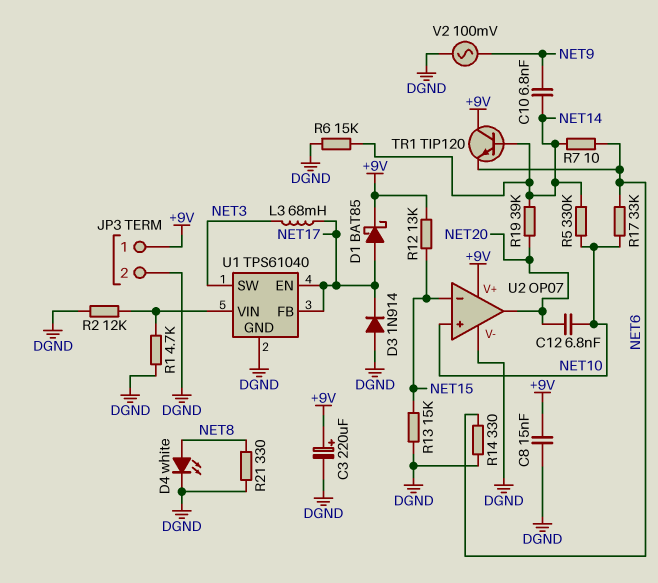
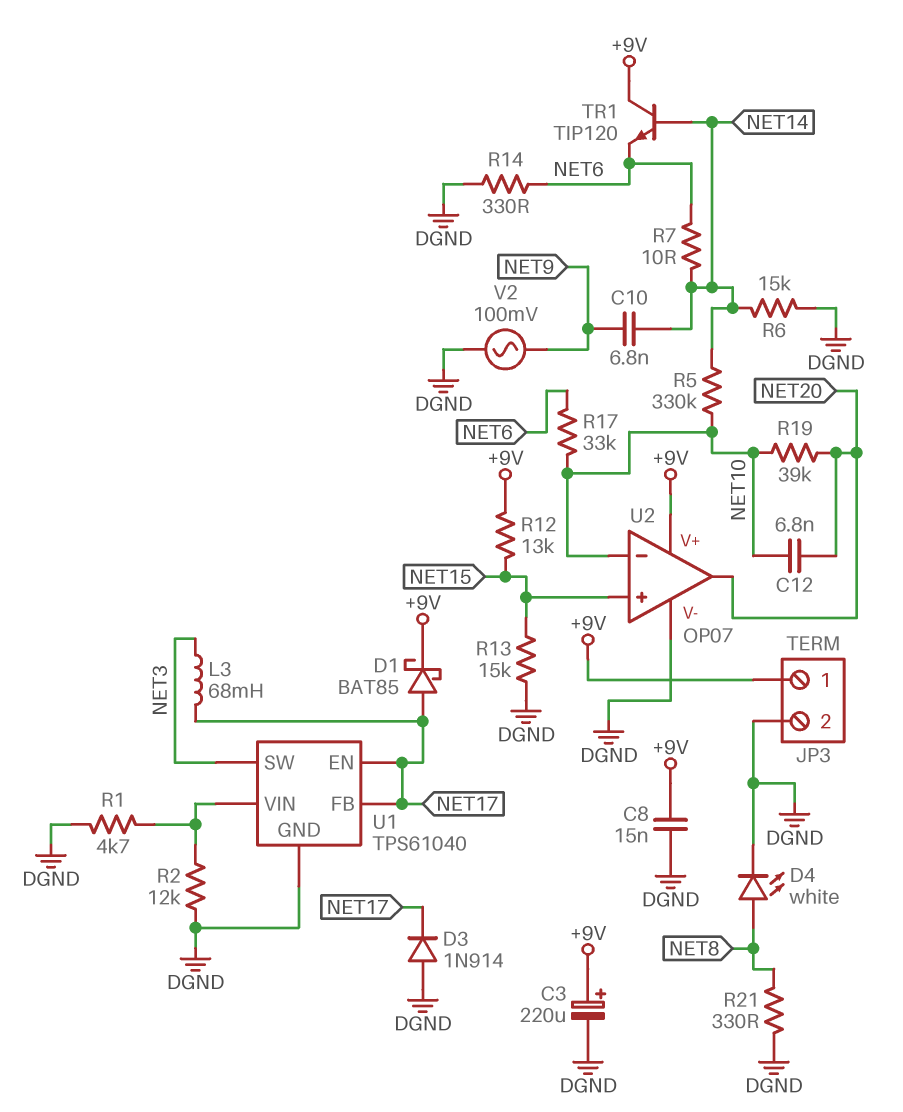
R19: 39k (NET14, NET20) -> 39k (NET10, NET20)
U2 pin in+: NET10 -> NET15
U2 pin in-: NET15 -> NET10

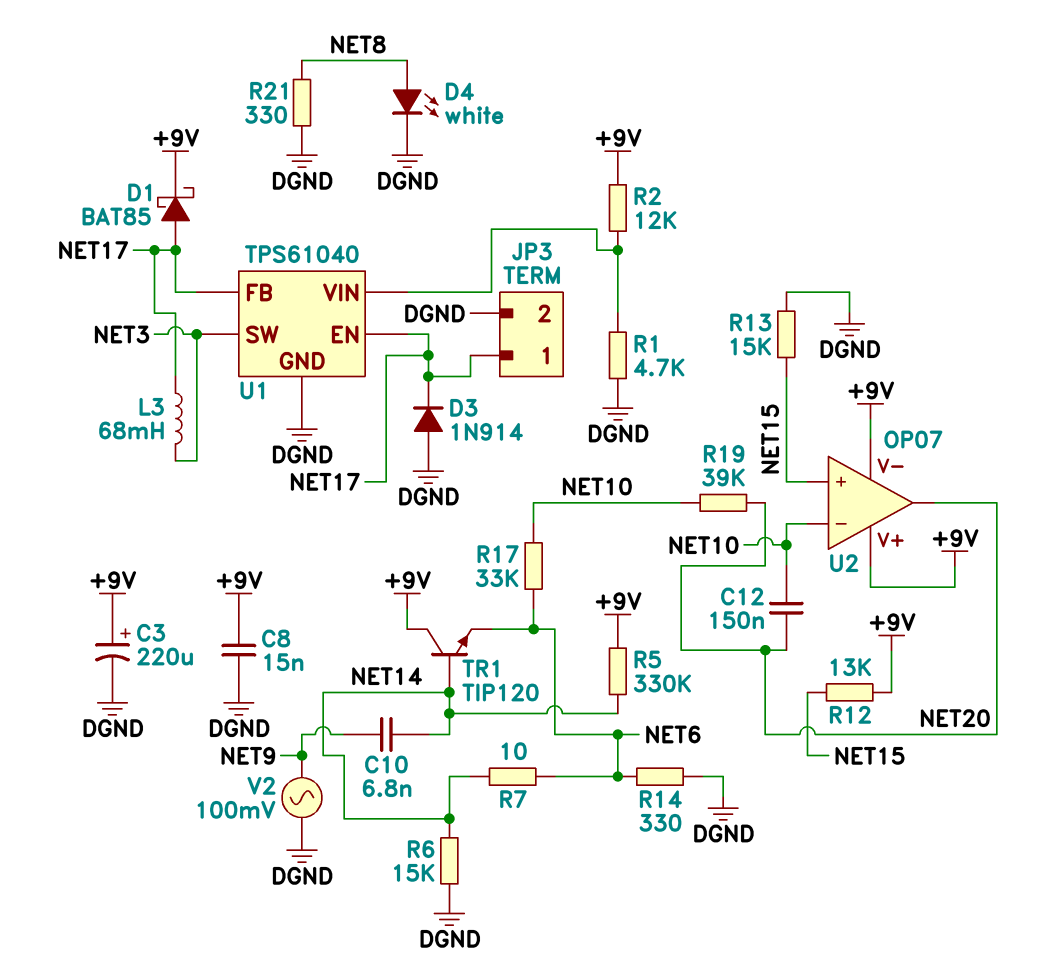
C12: 6.8nF (NET10, NET20) -> 150nF (NET10, NET20)
JP3 pin 1: +9V -> NET17
R2: 12k (DGND, U1/VIN) -> 12k (+9V, U1/VIN)
R5: 330k (NET10, NET14) -> 330k (+9V, NET14)
U2 pin V-: DGND -> +9V

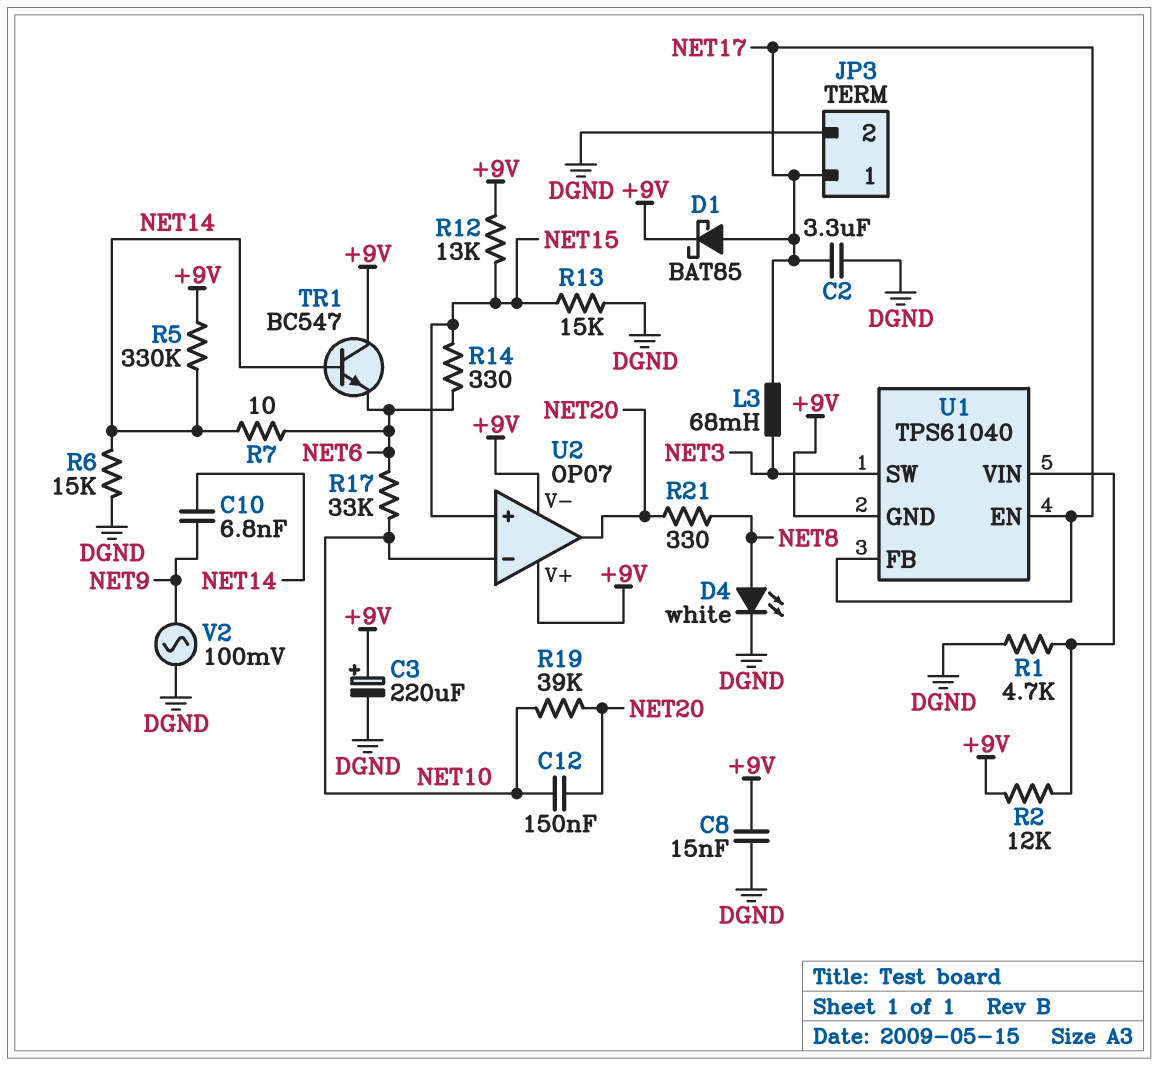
C2: none -> 3.3uF (DGND, NET17)
D3: diode 1N914 (A DGND, K NET17) -> none
R14: 330 (DGND, NET6) -> 330 (NET6, NET15)
R21: 330 (DGND, NET8) -> 330 (NET8, NET20)
TR1: NPN TIP120 (B NET14, C +9V, E NET6) -> NPN BC547 (B NET14, C +9V, E NET6)
U1 pin GND: DGND -> +9V

